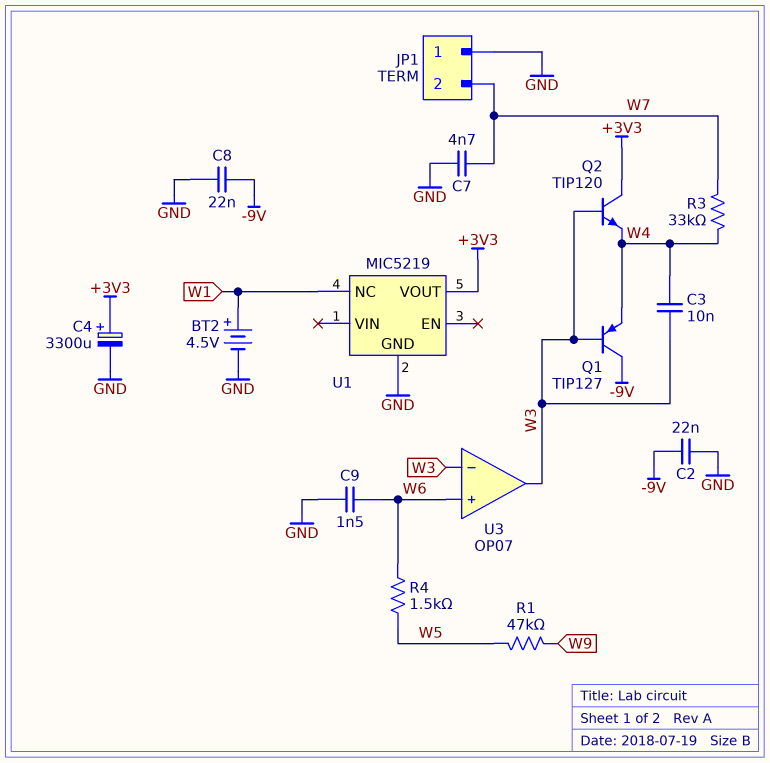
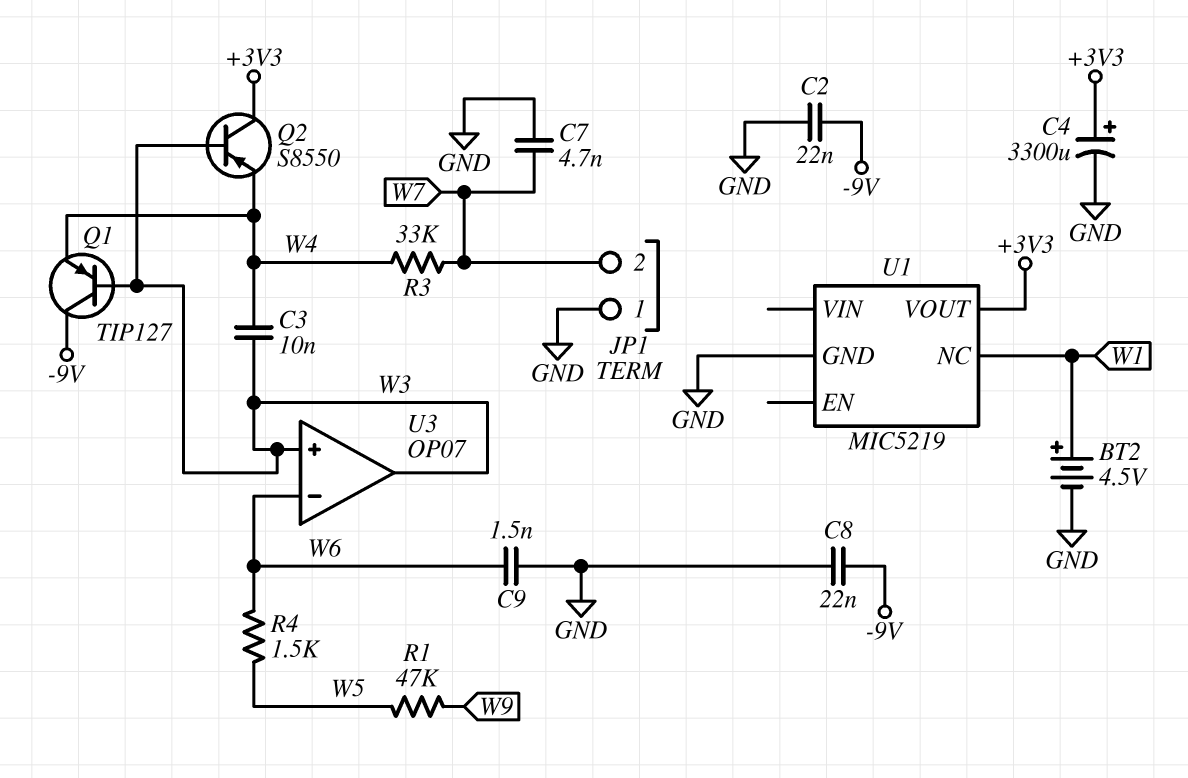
Q2: NPN TIP120 (B W3, C +3V3, E W4) -> PNP S8550 (B W3, C +3V3, E W4)
U3 pin in+: W6 -> W3
U3 pin in-: W3 -> W6

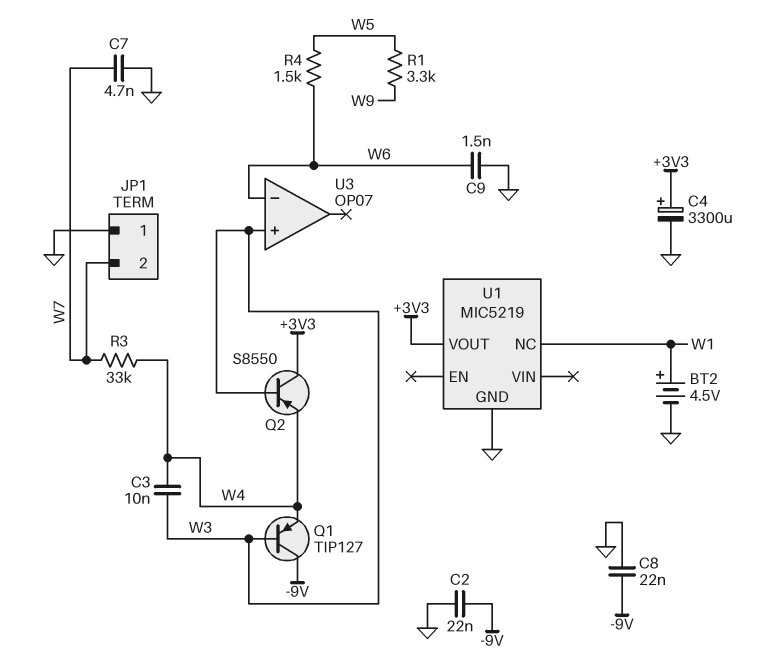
R1: 47k (W5, W9) -> 3.3k (W5, W9)
U3 pin out: W3 -> none

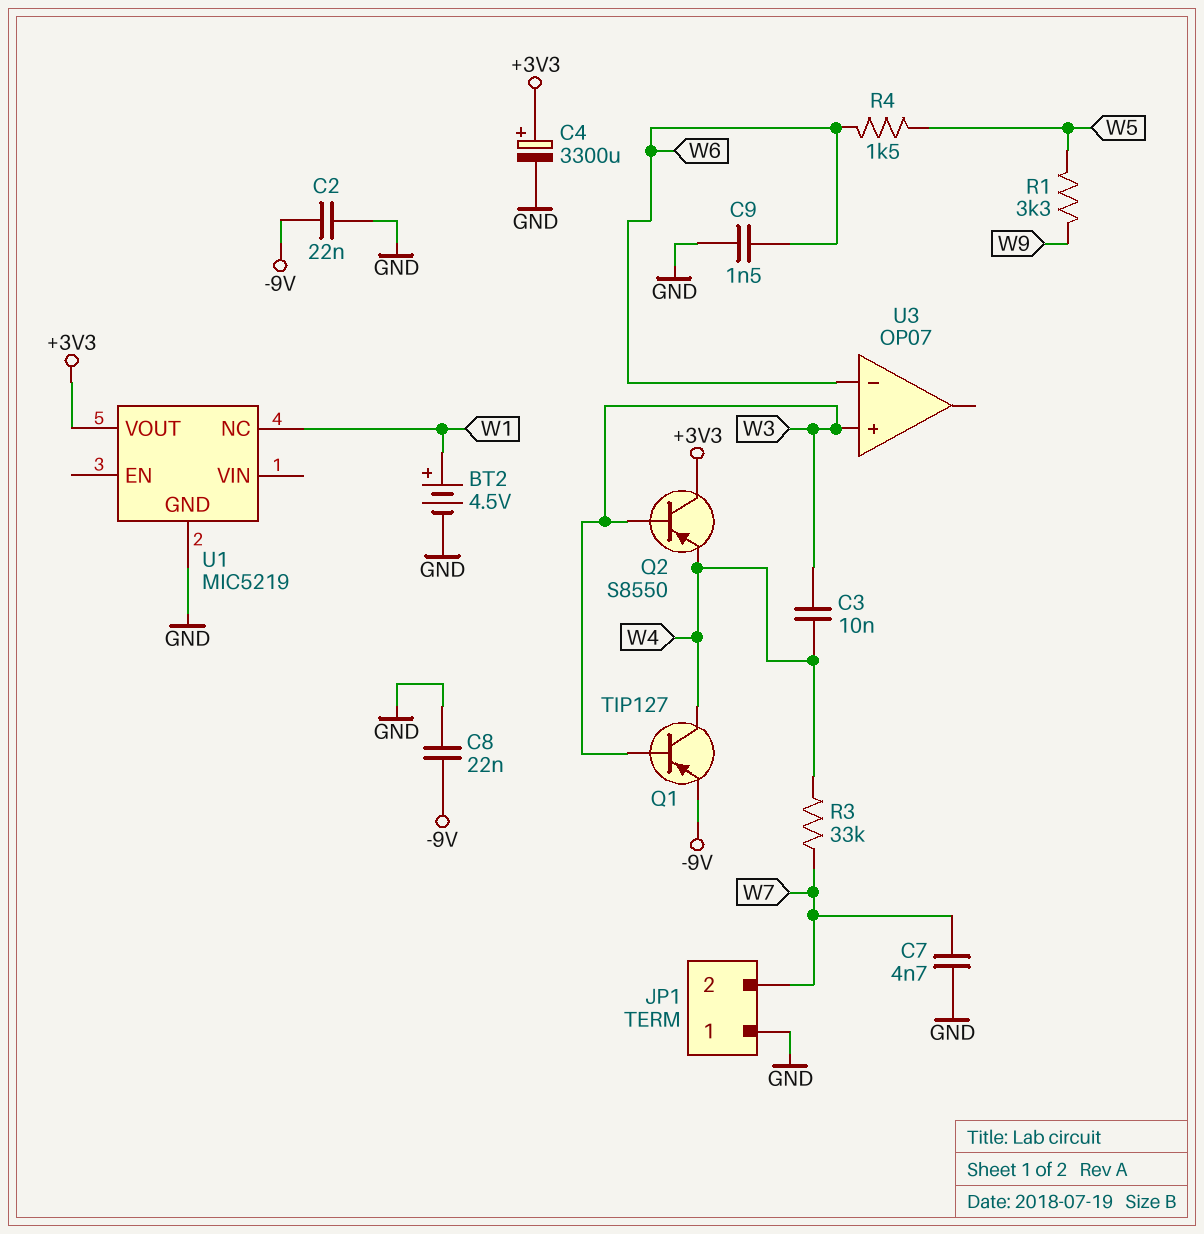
Q1: PNP TIP127 (B W3, C -9V, E W4) -> PNP TIP127 (B W3, C W4, E -9V)

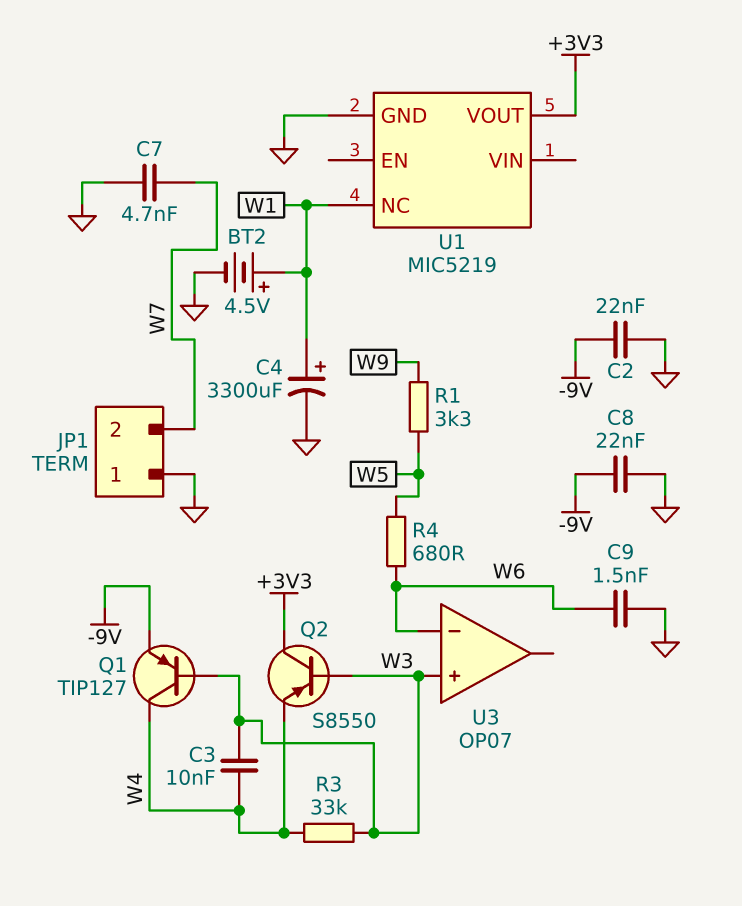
C4: 3300uF (plus +3V3, minus GND) -> 3300uF (plus W1, minus GND)
R3: 33k (W4, W7) -> 33k (W3, W4)
R4: 1.5k (W5, W6) -> 680 (W5, W6)

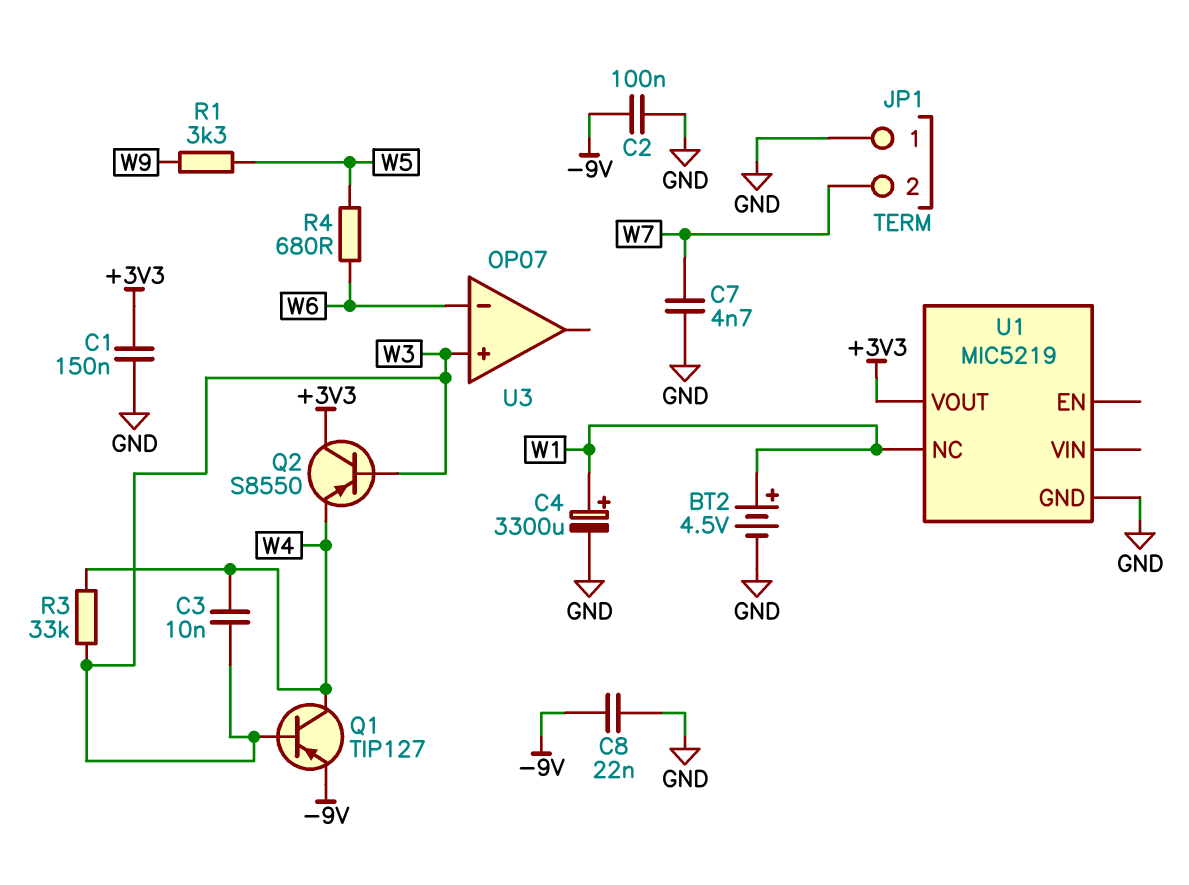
C1: none -> 150nF (+3V3, GND)
C2: 22nF (-9V, GND) -> 100nF (-9V, GND)
C9: 1.5nF (GND, W6) -> none

